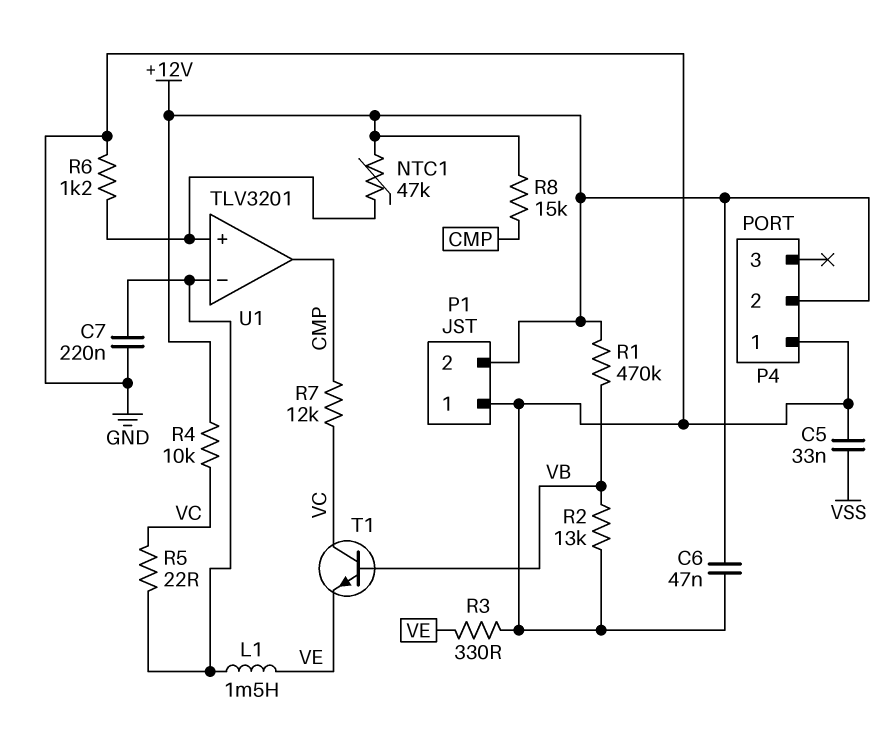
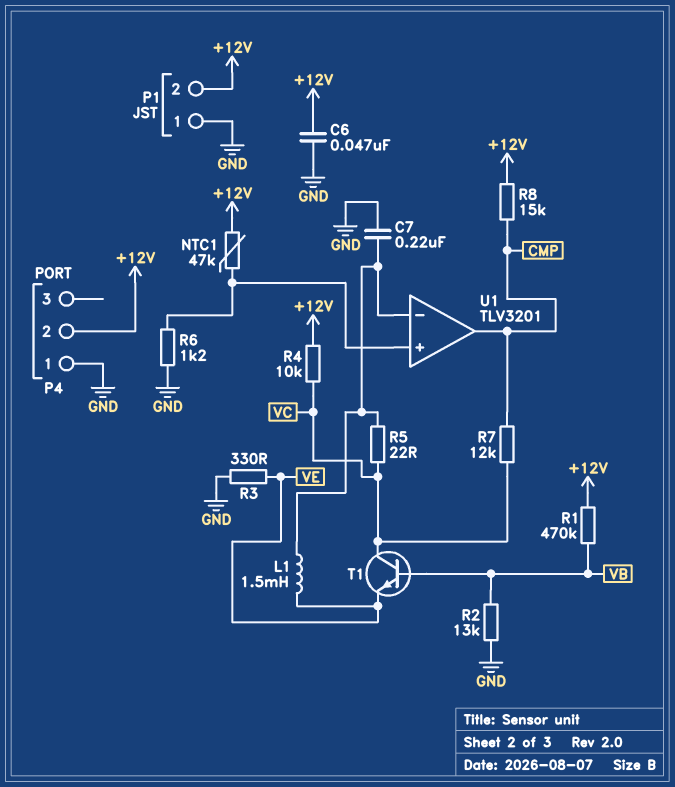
C5: 33nF (GND, VSS) -> none

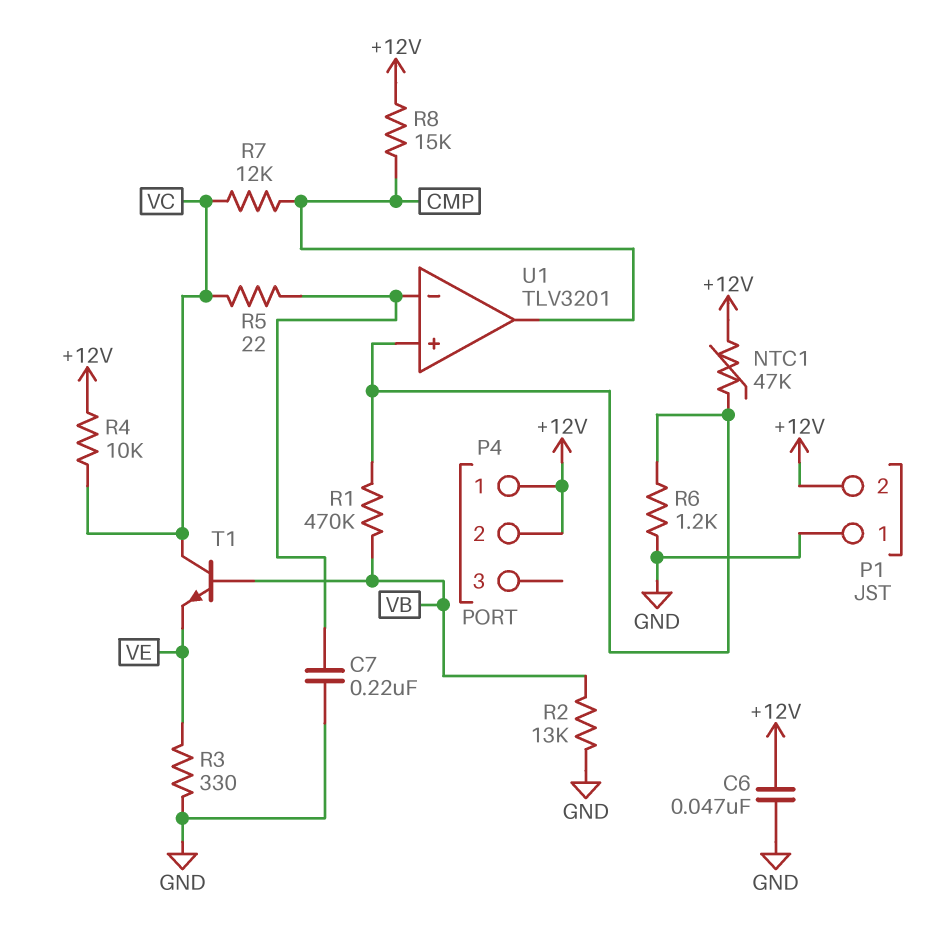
L1: 1.5mH (U1/in-, VE) -> none
P4 pin 1: GND -> +12V
R1: 470k (+12V, VB) -> 470k (U1/in+, VB)

